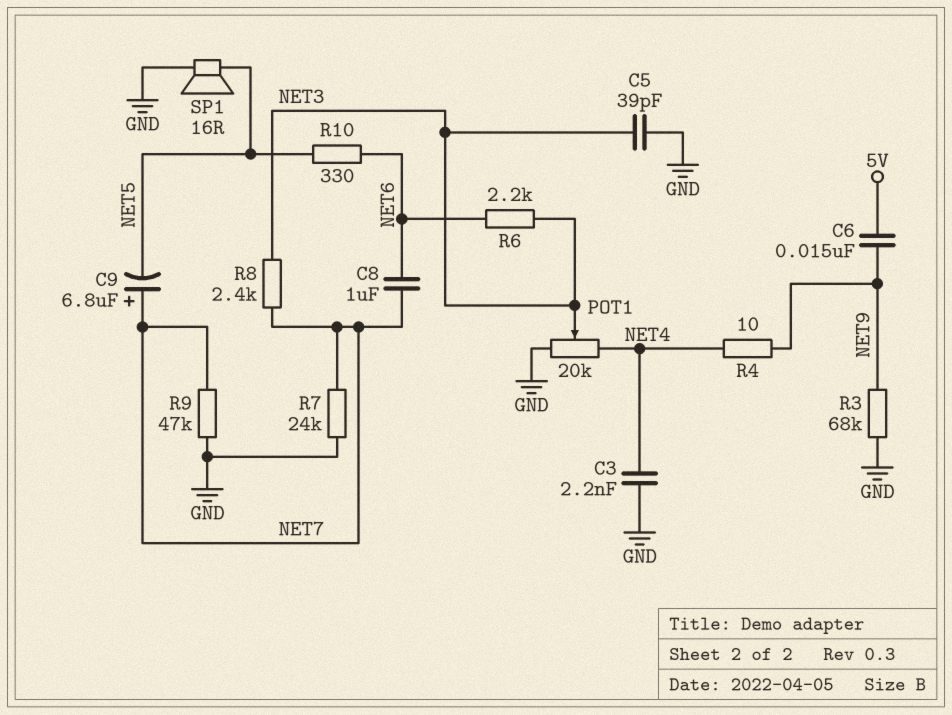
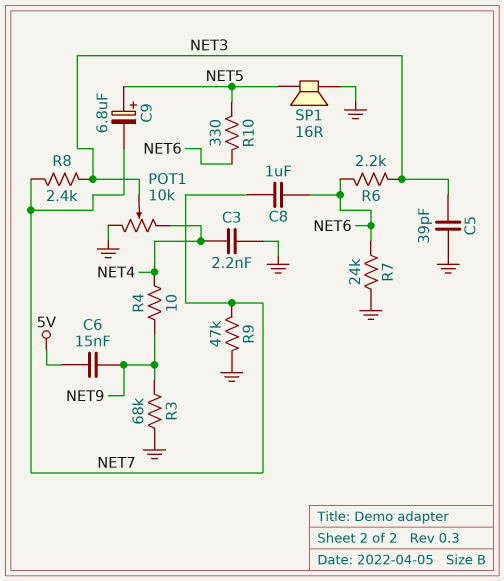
C9: 6.8uF (plus NET7, minus NET5) -> 6.8uF (plus NET5, minus NET7)
POT1: 20k (GND, NET4, wiper NET3) -> 10k (GND, NET4, wiper NET3)
R7: 24k (GND, NET7) -> 24k (GND, NET6)

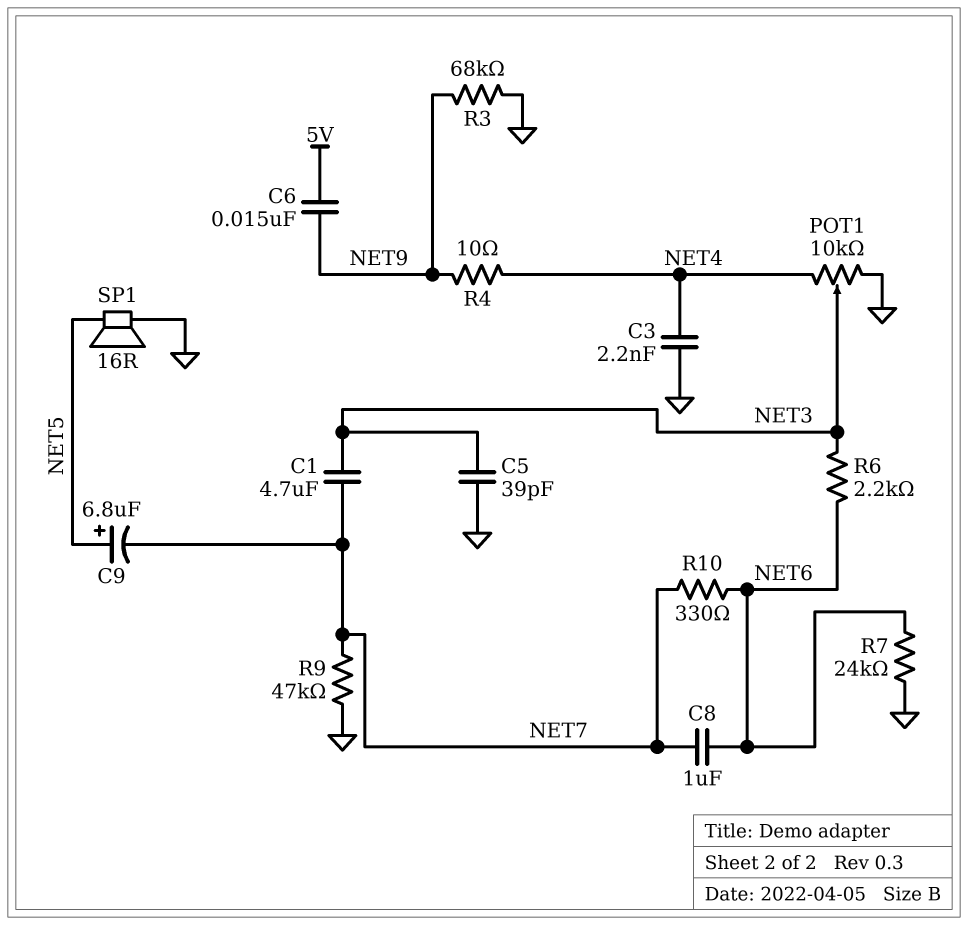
C1: none -> 4.7uF (NET3, NET7)
R8: 2.4k (NET3, NET7) -> none
R10: 330 (NET5, NET6) -> 330 (NET6, NET7)

